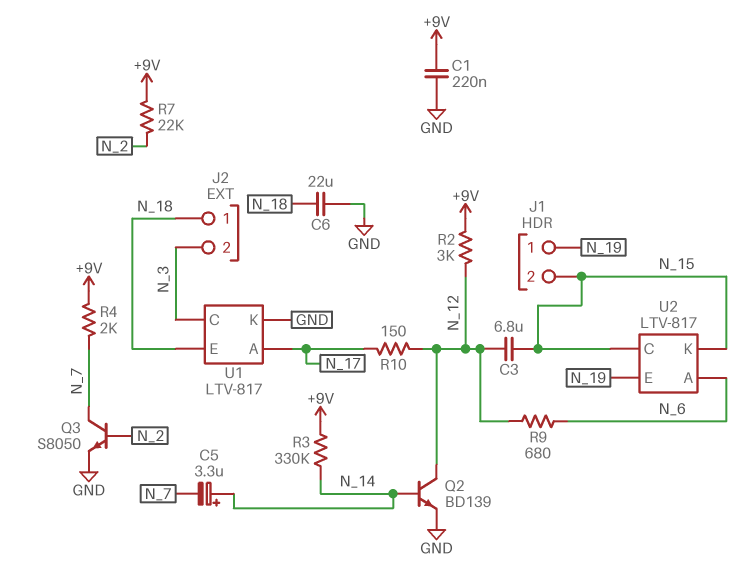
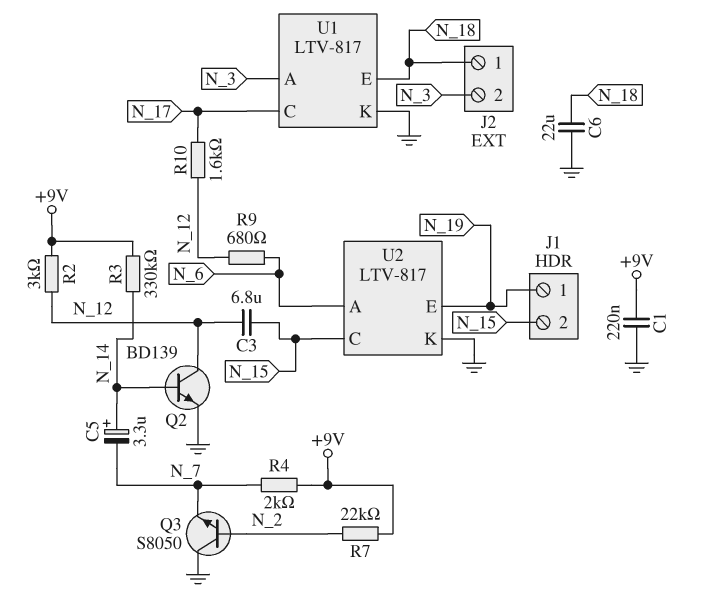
Q3: NPN S8050 (B N_2, C N_7, E GND) -> NPN S8050 (B N_2, C GND, E N_7)
R10: 150 (N_12, N_17) -> 1.6k (N_12, N_17)
U1 pin A: N_17 -> N_3
U1 pin C: N_3 -> N_17
U2 pin K: N_15 -> GND

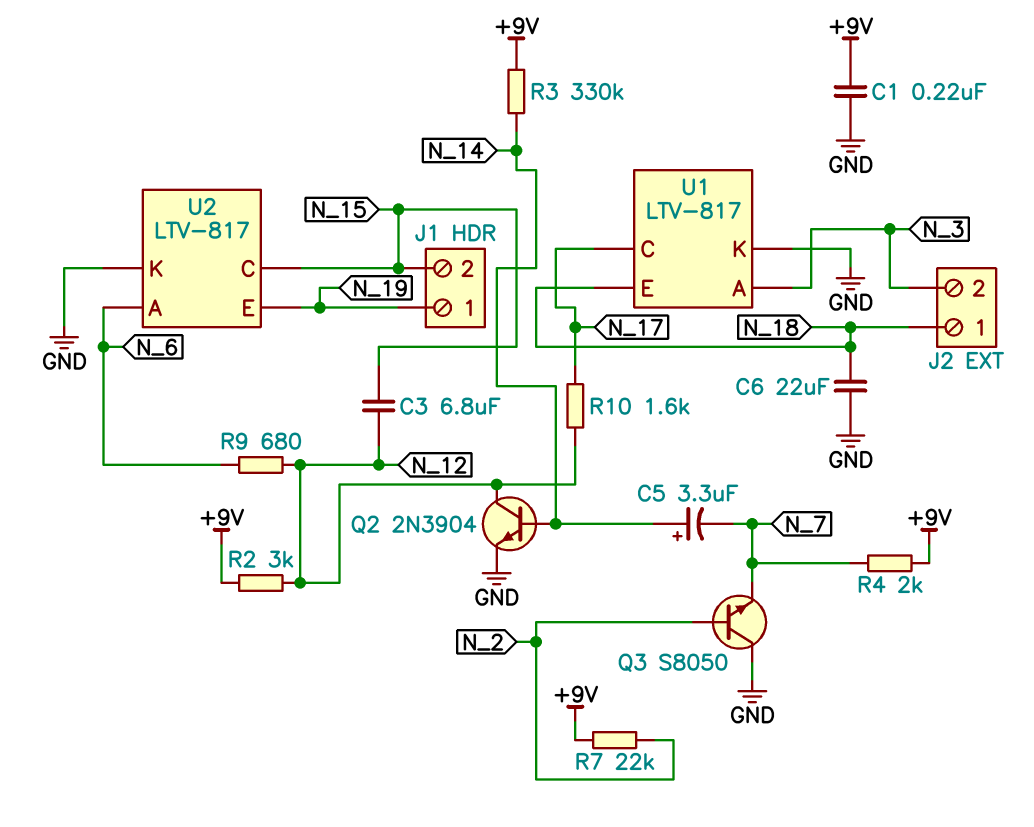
Q2: NPN BD139 (B N_14, C N_12, E GND) -> NPN 2N3904 (B N_14, C N_12, E GND)

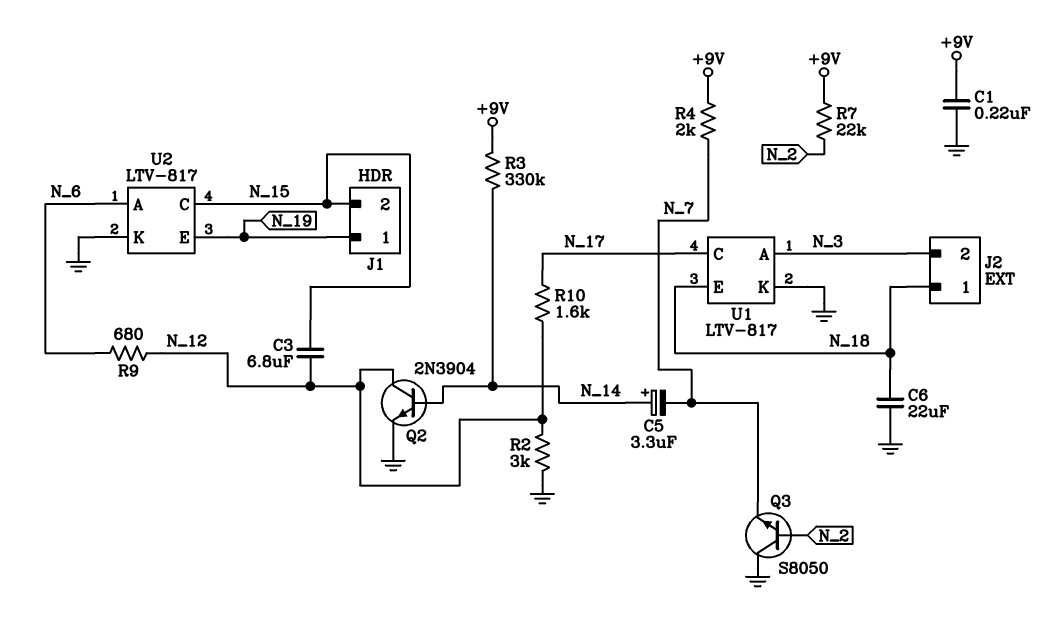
R2: 3k (+9V, N_12) -> 3k (GND, N_12)

